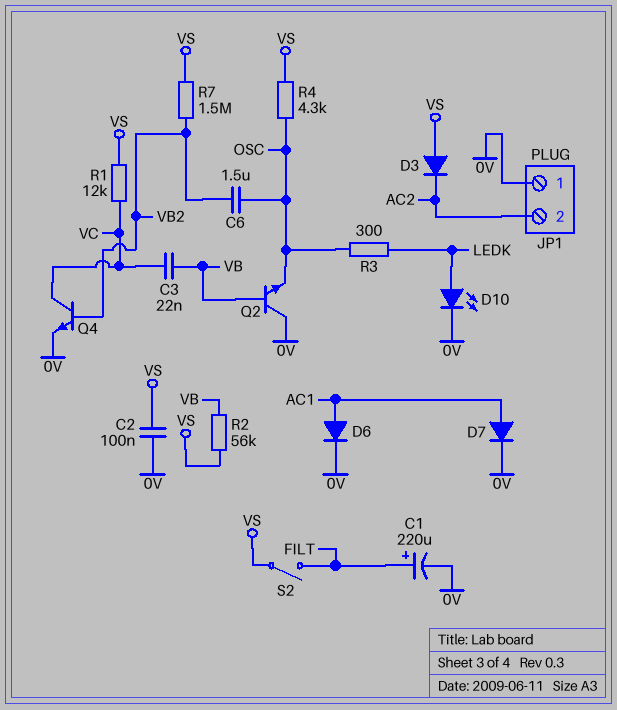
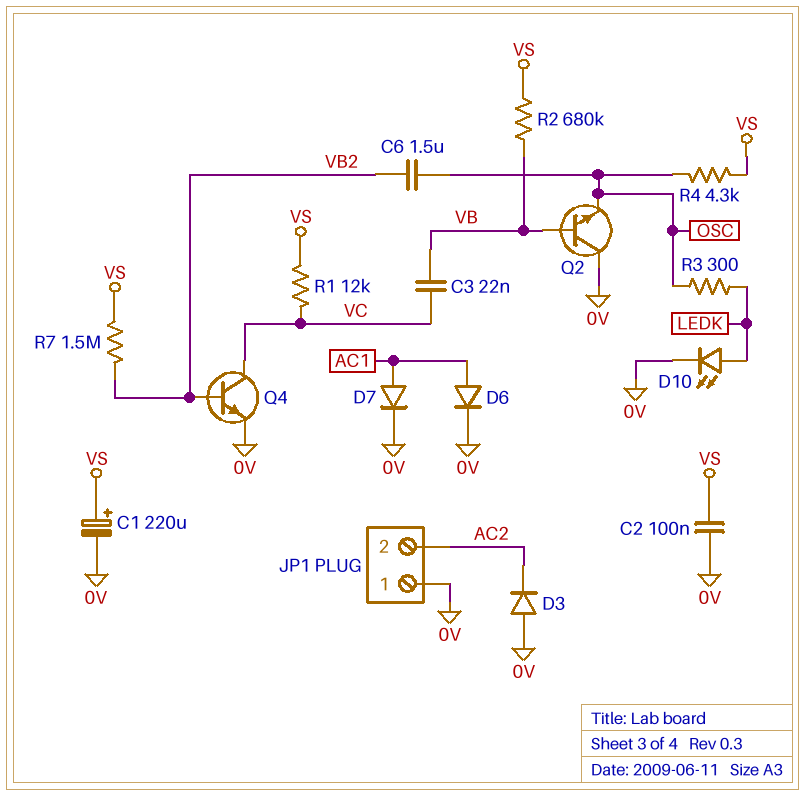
C1: 220uF (plus FILT, minus 0V) -> 220uF (plus VS, minus 0V)
D3: diode (A VS, K AC2) -> diode (A 0V, K AC2)
R2: 56k (VB, VS) -> 680k (VB, VS)
S2: switch (FILT, VS) -> none

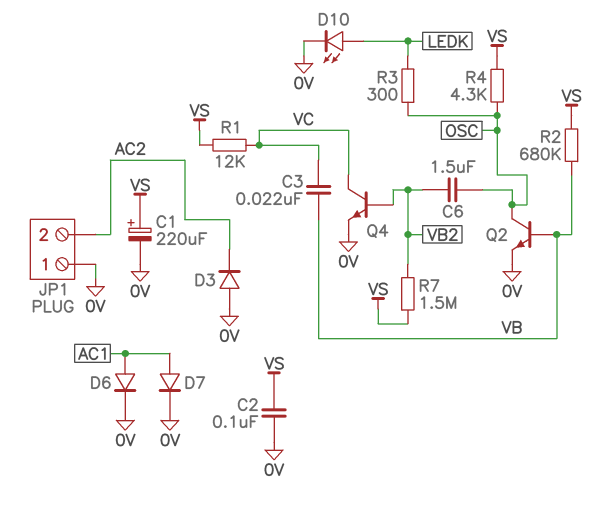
Q2: NPN (B VB, C 0V, E OSC) -> NPN (B VB, C OSC, E 0V)

